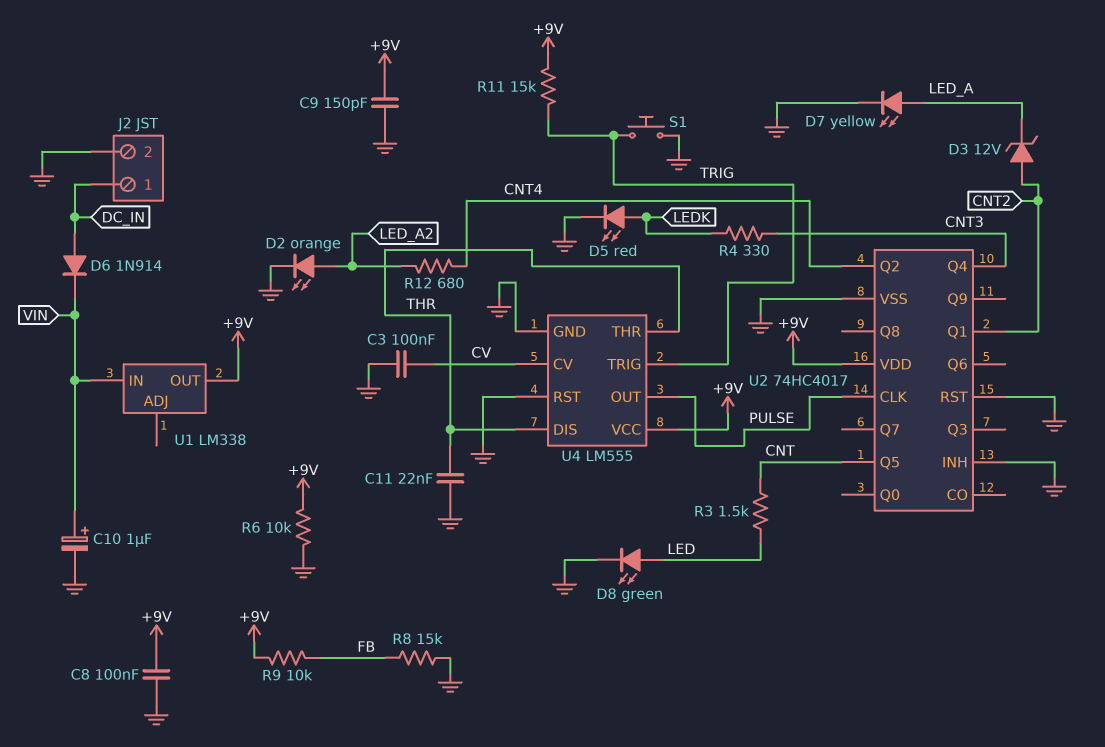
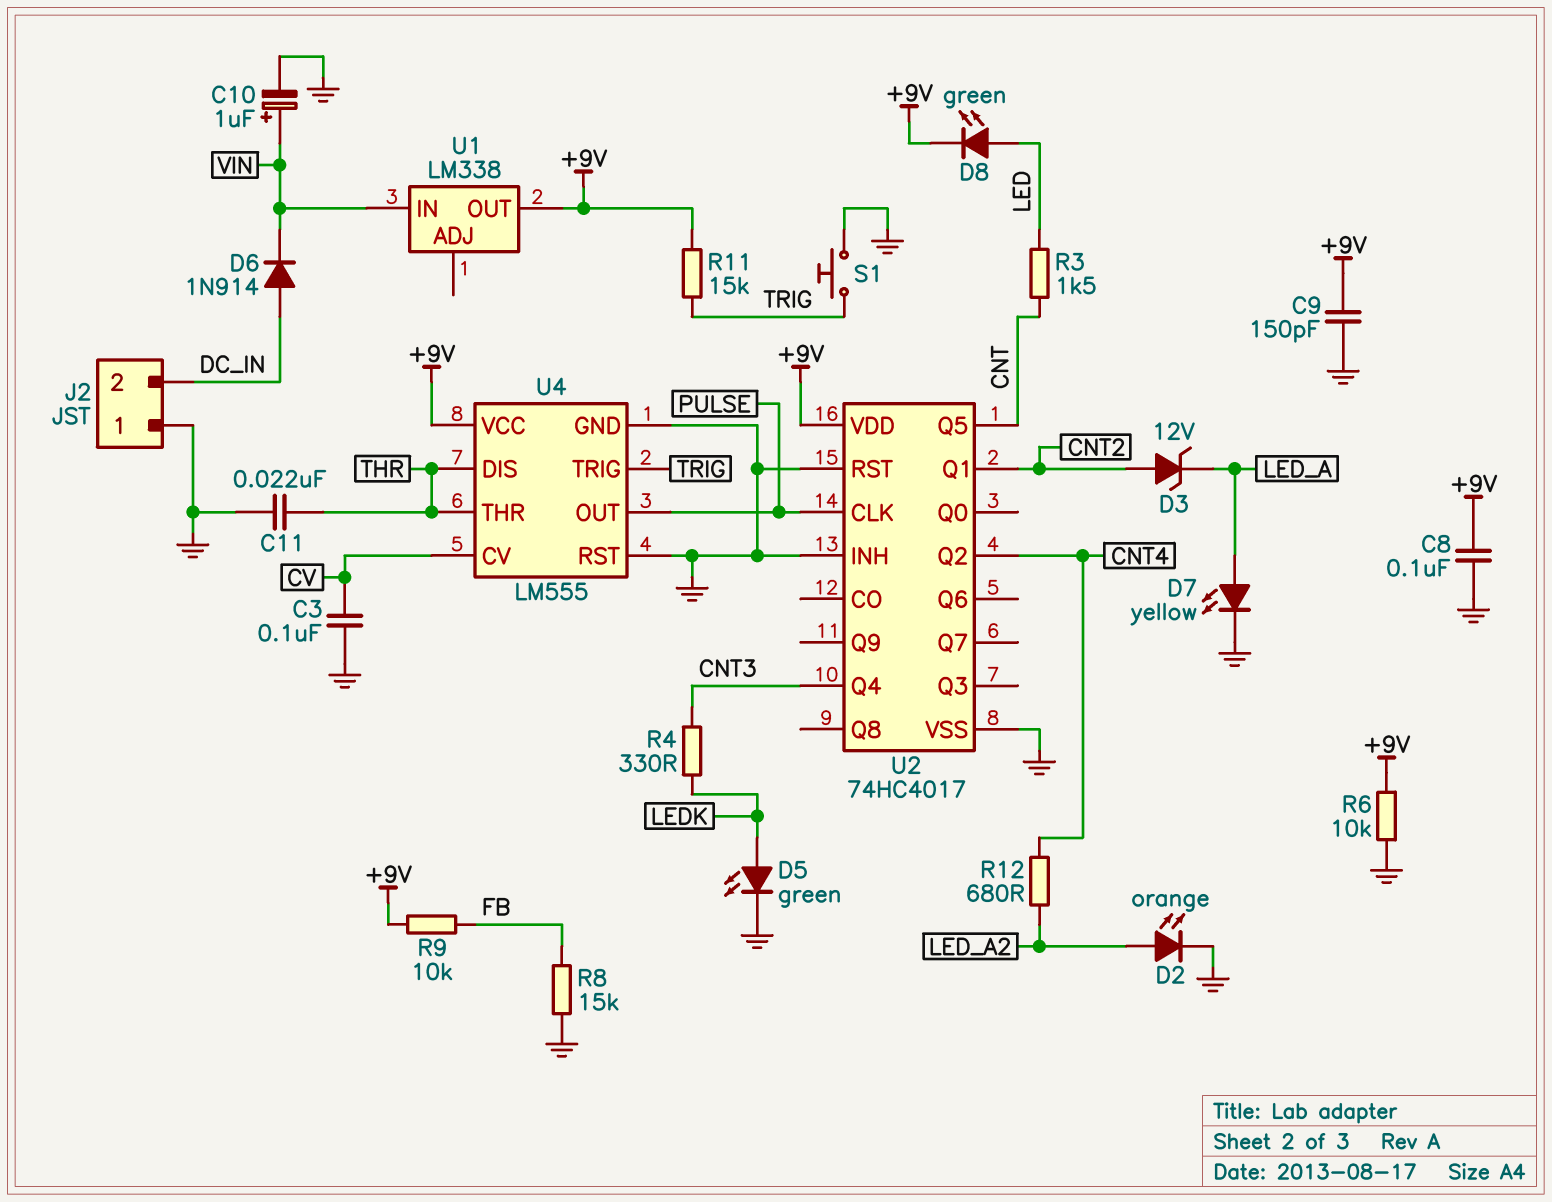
D5: LED red (A LEDK, K GND) -> LED green (A LEDK, K GND)
D8: LED green (A LED, K GND) -> LED green (A LED, K +9V)
J2 pin 1: DC_IN -> GND
J2 pin 2: GND -> DC_IN

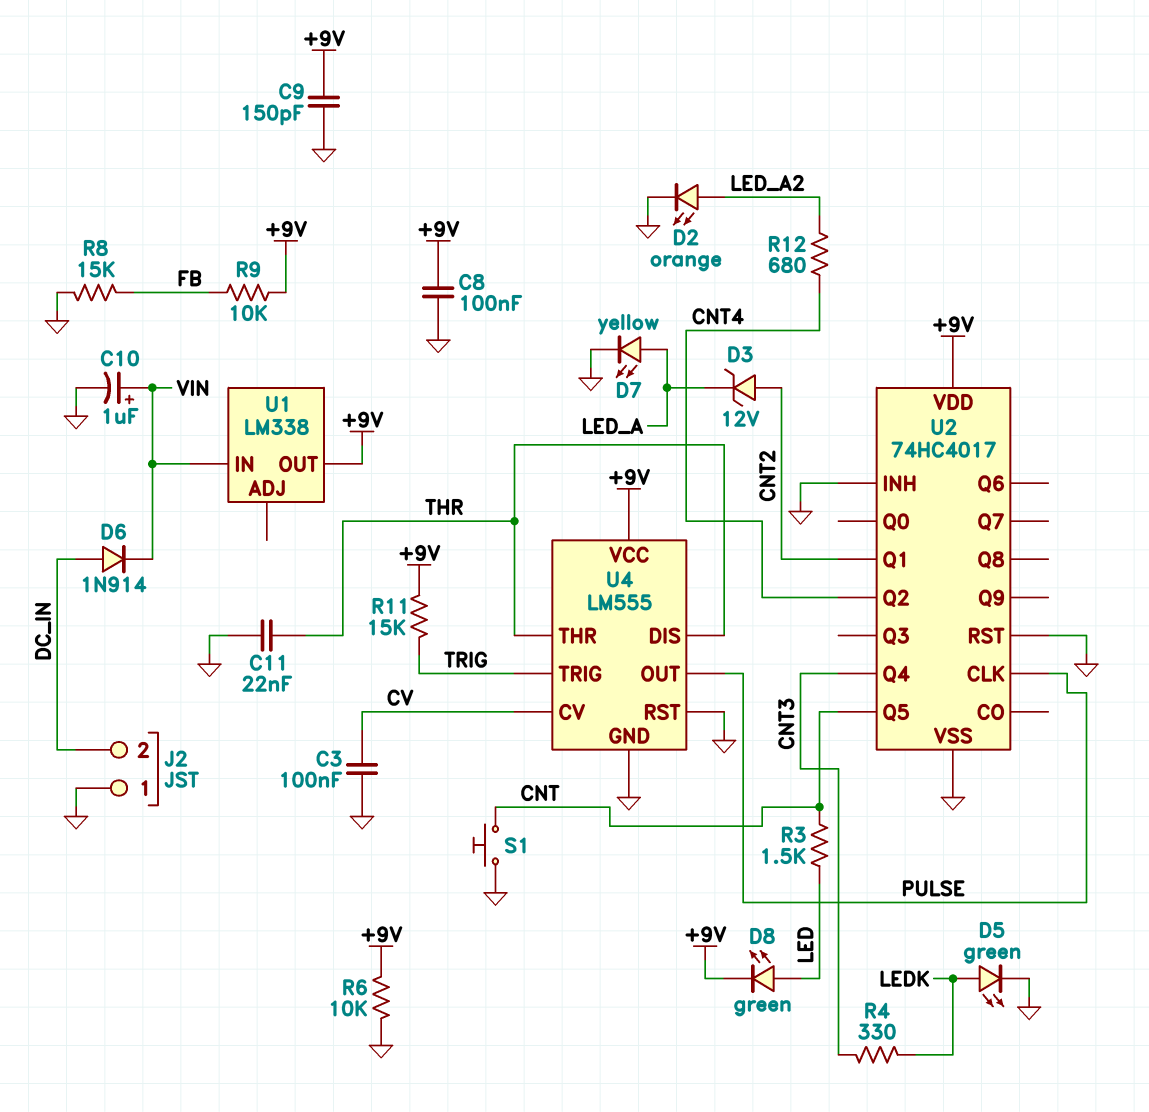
S1: button (GND, TRIG) -> button (CNT, GND)

